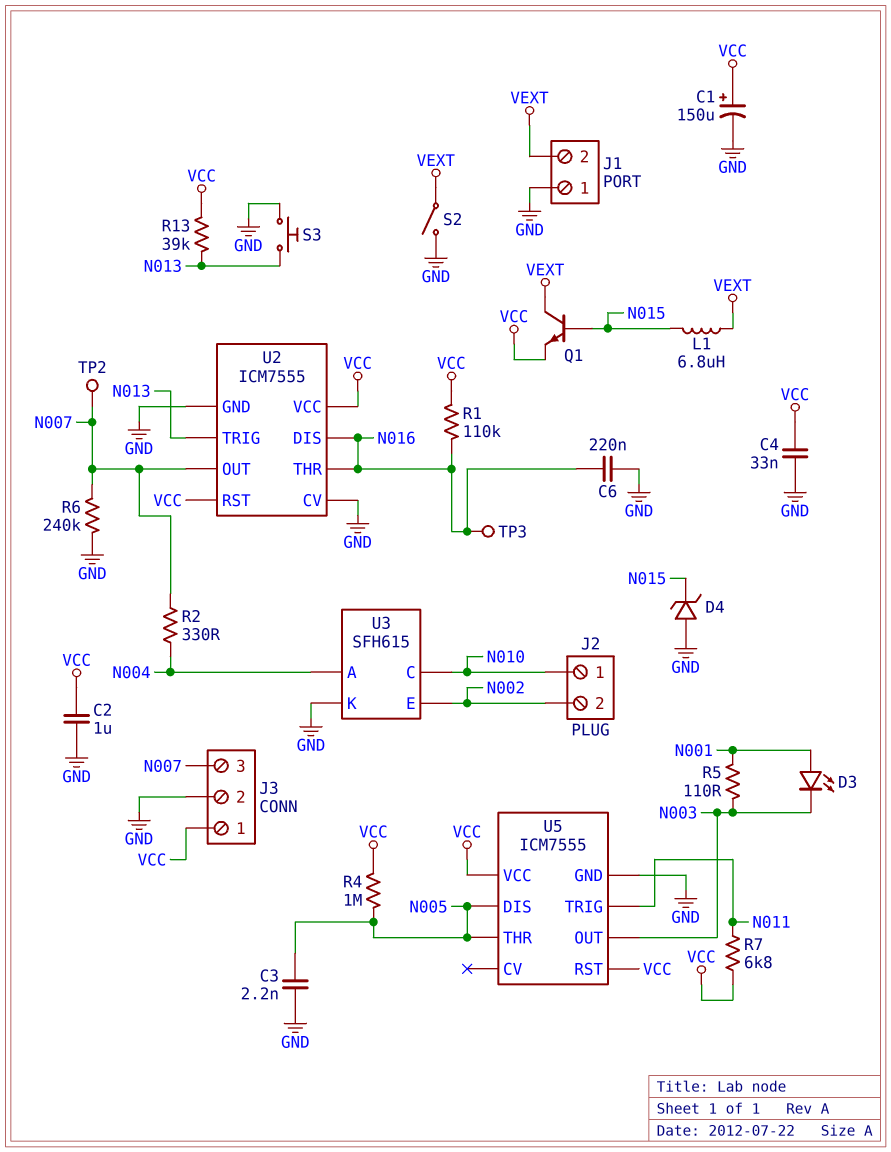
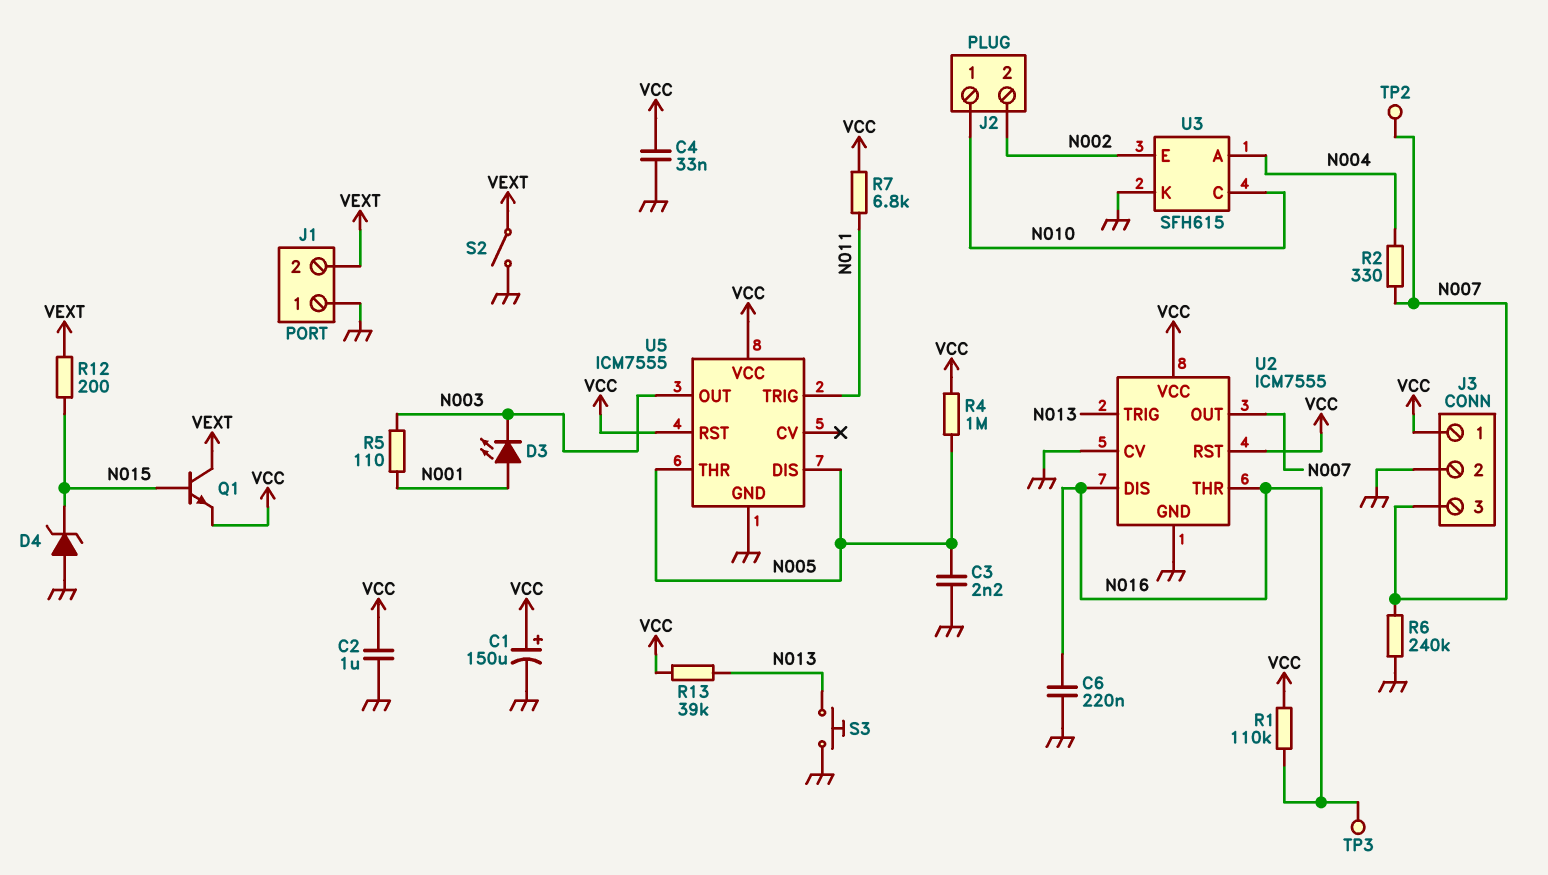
L1: 6.8uH (N015, VEXT) -> none
R12: none -> 200 (N015, VEXT)

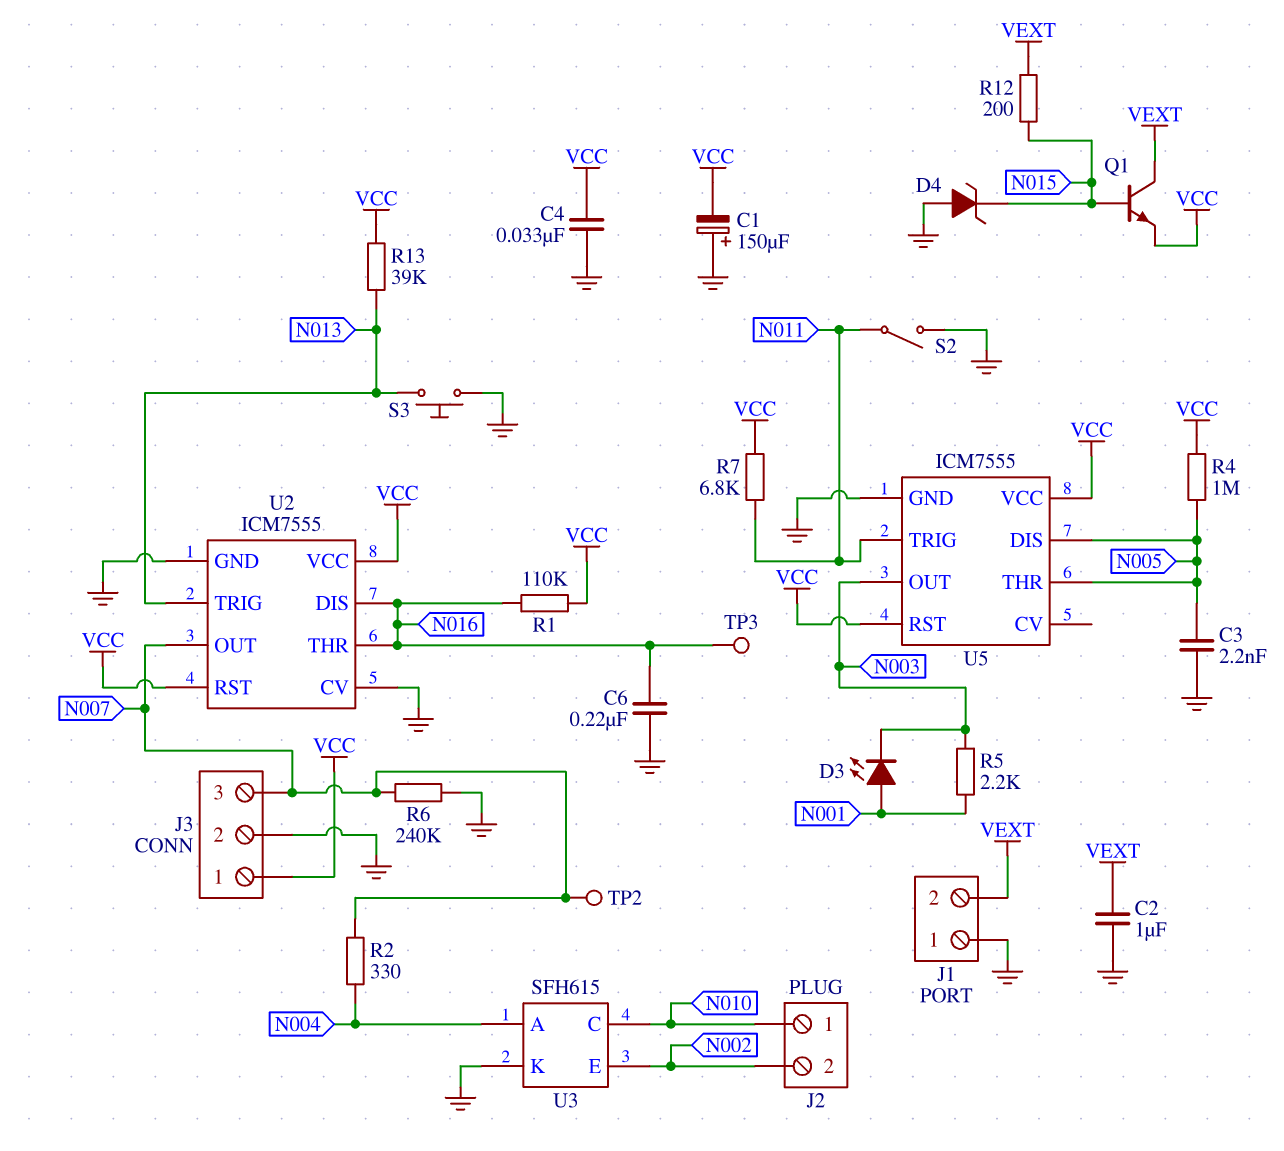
C1: 150uF (plus VCC, minus GND) -> 150uF (plus GND, minus VCC)
C2: 1uF (GND, VCC) -> 1uF (GND, VEXT)
R5: 110 (N001, N003) -> 2.2k (N001, N003)
S2: switch (GND, VEXT) -> switch (GND, N011)

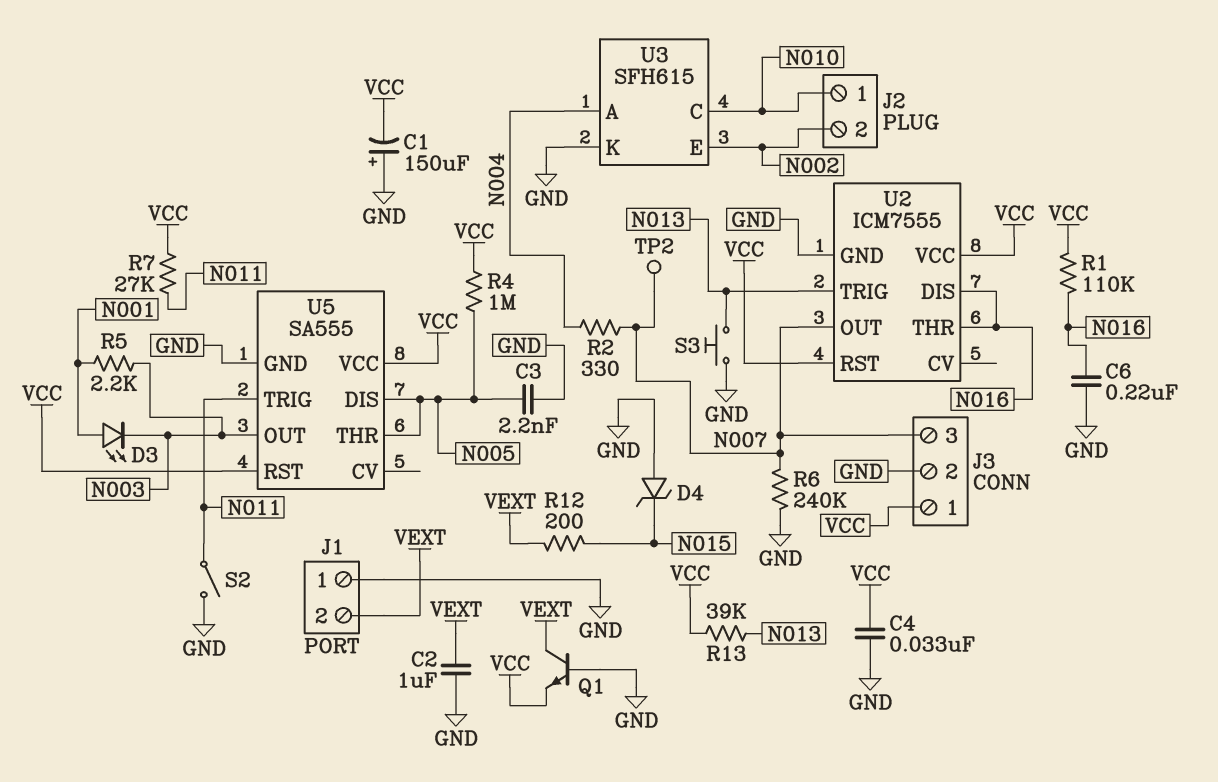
Q1: NPN (B N015, C VEXT, E VCC) -> NPN (B GND, C VEXT, E VCC)
R7: 6.8k (N011, VCC) -> 27k (N011, VCC)
TP3: test point (N016) -> none
U2 pin CV: GND -> none
U5: ICM7555 -> SA555

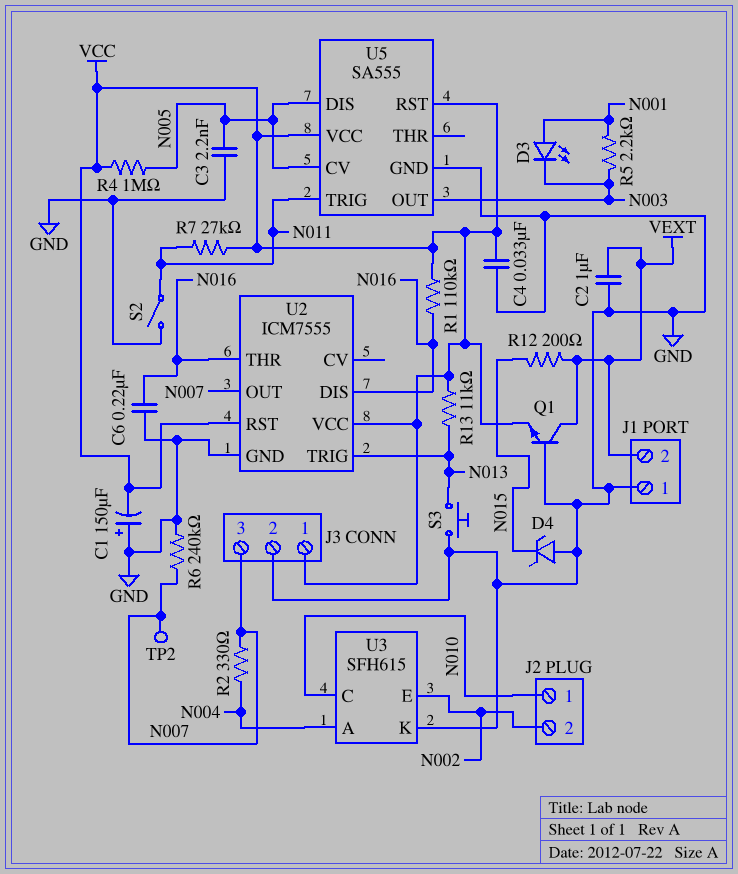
R13: 39k (N013, VCC) -> 11k (N013, VCC)
U5 pin CV: none -> N005
U5 pin THR: N005 -> none

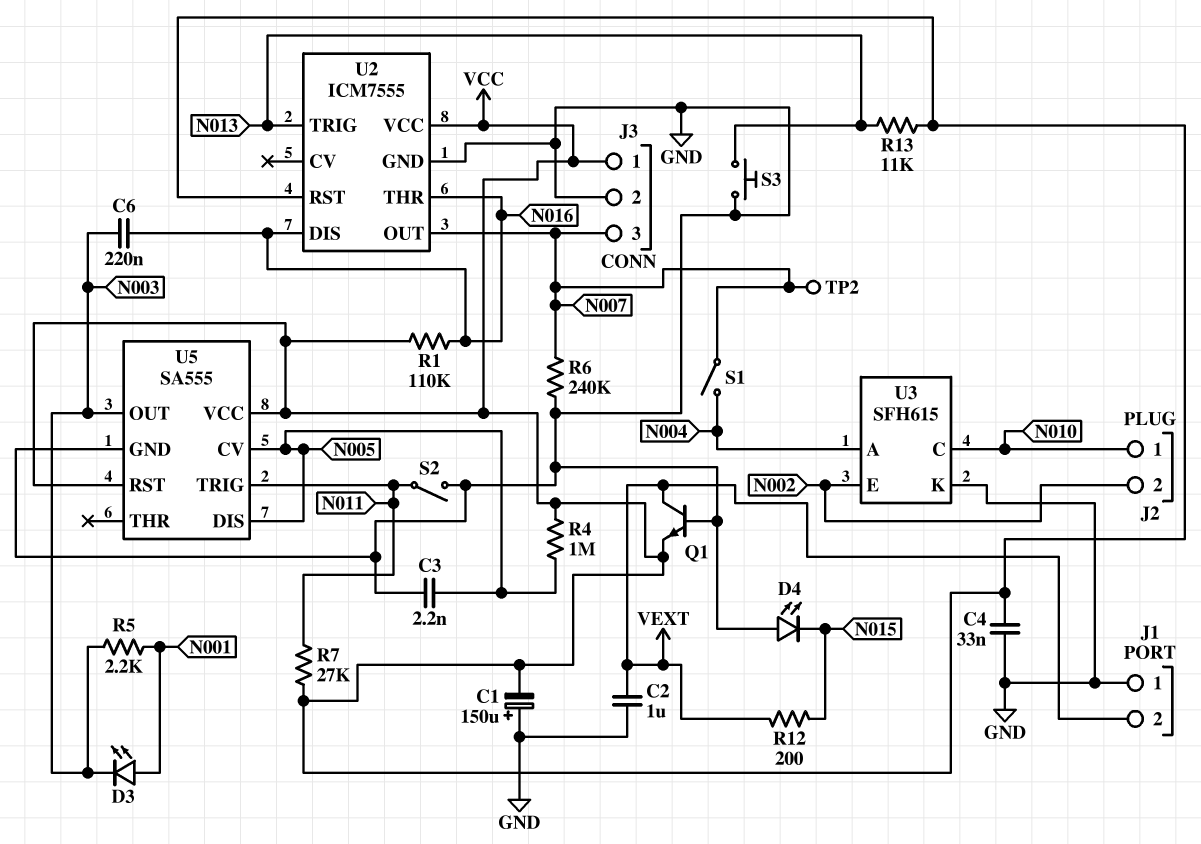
C6: 220nF (GND, N016) -> 220nF (N003, N016)
D4: zener (A GND, K N015) -> LED (A GND, K N015)
R2: 330 (N004, N007) -> none
S1: none -> switch (N004, N007)

